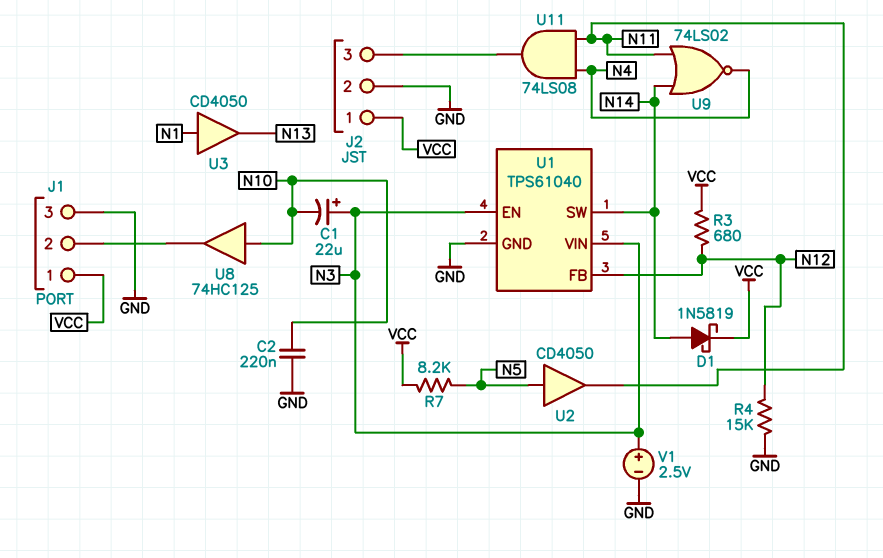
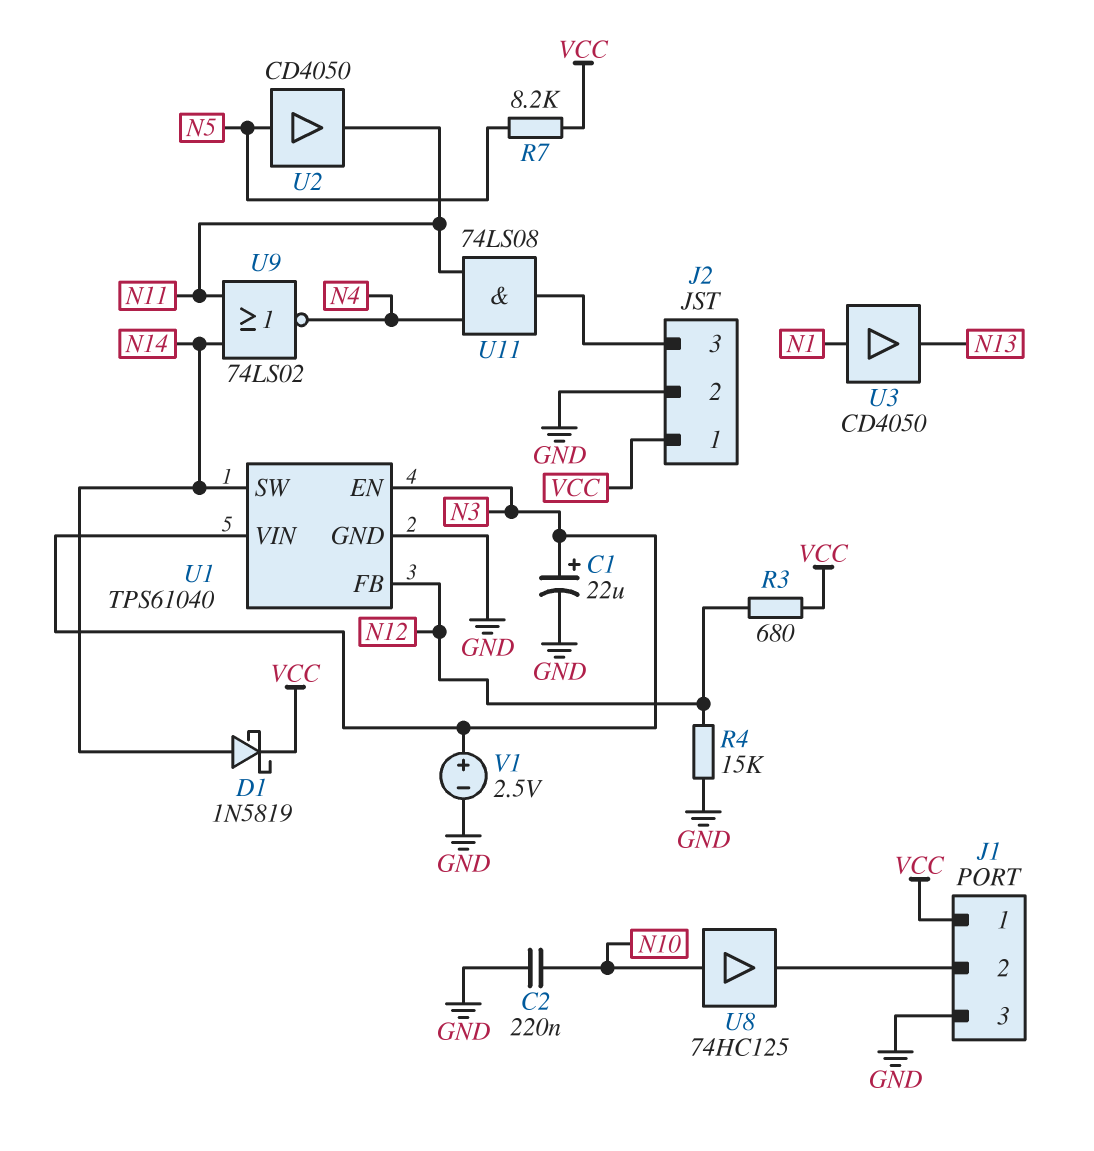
C1: 22uF (plus N3, minus N10) -> 22uF (plus N3, minus GND)

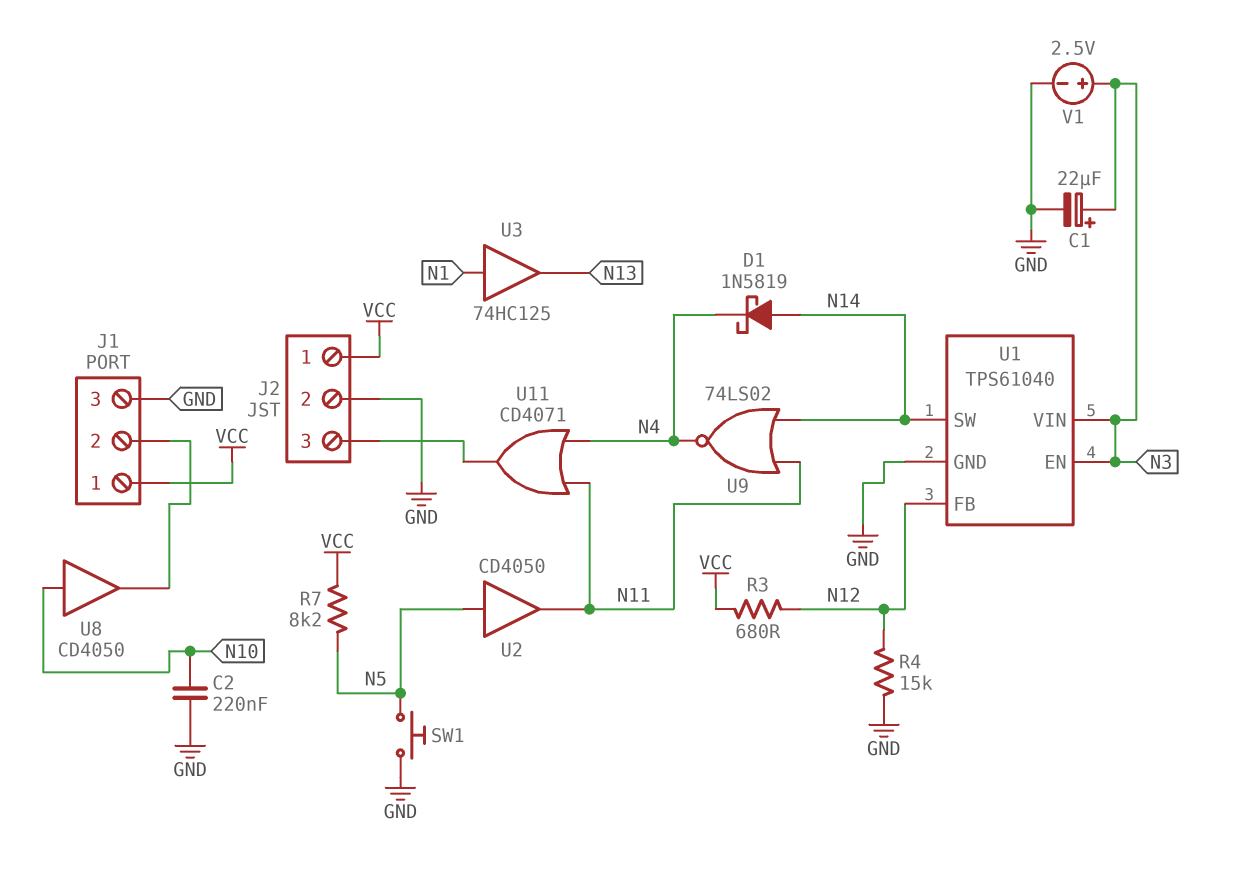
D1: schottky 1N5819 (A N14, K VCC) -> schottky 1N5819 (A N14, K N4)
SW1: none -> button (GND, N5)
U3: buffer CD4050 (in N1, out N13) -> buffer 74HC125 (in N1, out N13)
U8: buffer 74HC125 (in N10, out J1/2) -> buffer CD4050 (in N10, out J1/2)
U11: AND 74LS08 (in N4, in N11, out J2/3) -> OR CD4071 (in N4, in N11, out J2/3)

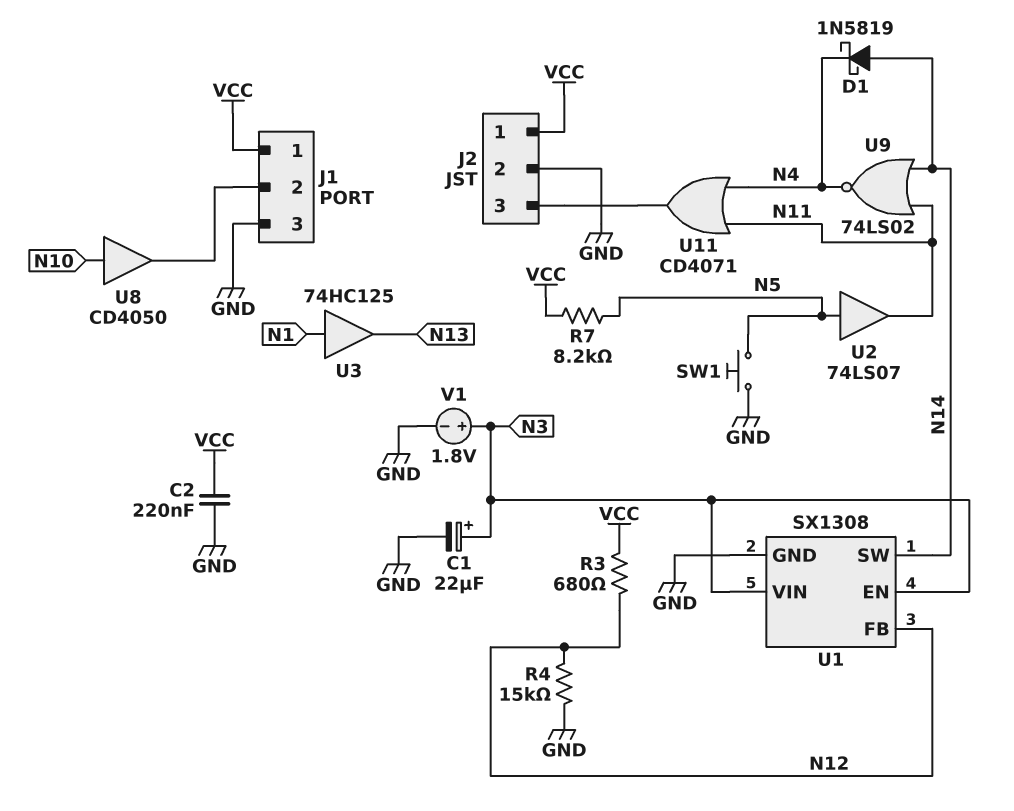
C2: 220nF (GND, N10) -> 220nF (GND, VCC)
U1: TPS61040 -> SX1308
U2: buffer CD4050 (in N5, out N11) -> buffer 74LS07 (in N5, out N11)
V1: 2.5V (plus N3, minus GND) -> 1.8V (plus N3, minus GND)

